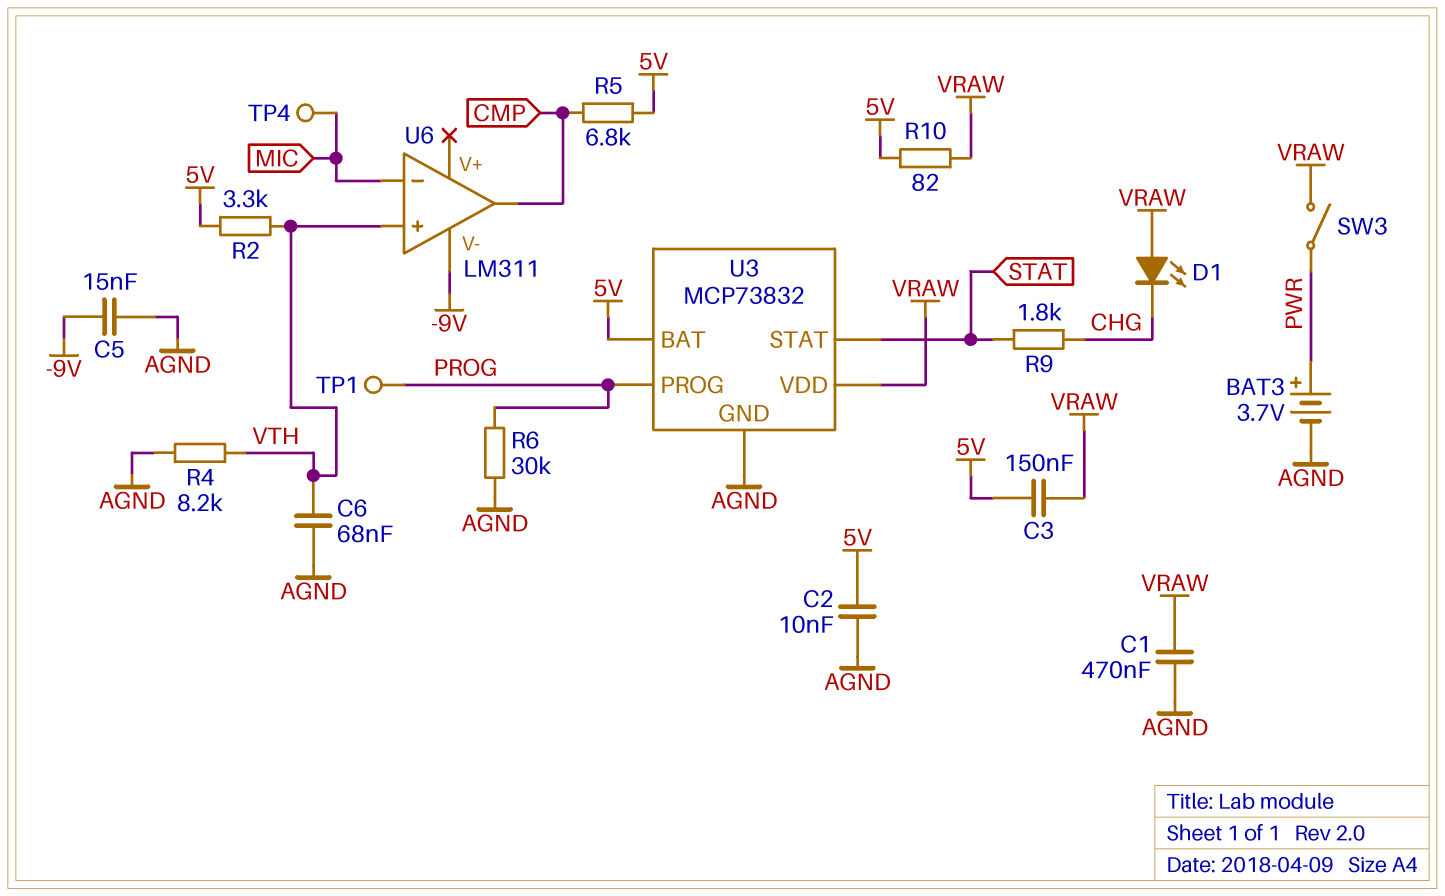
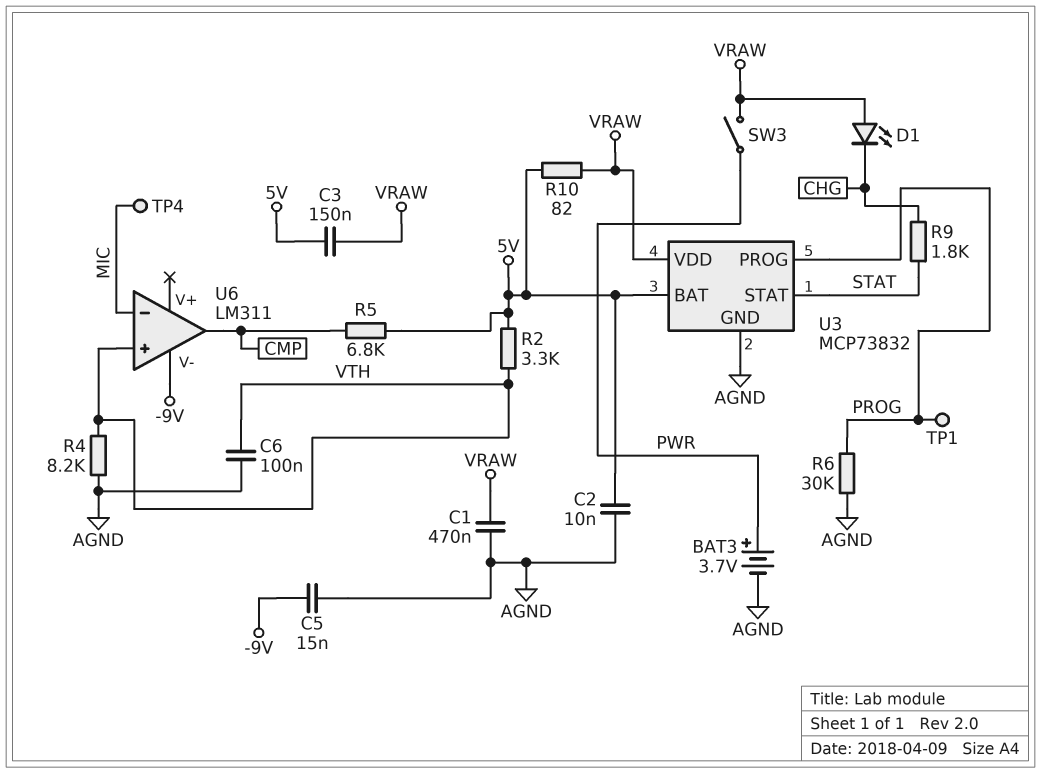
C6: 68nF (AGND, VTH) -> 100nF (AGND, VTH)

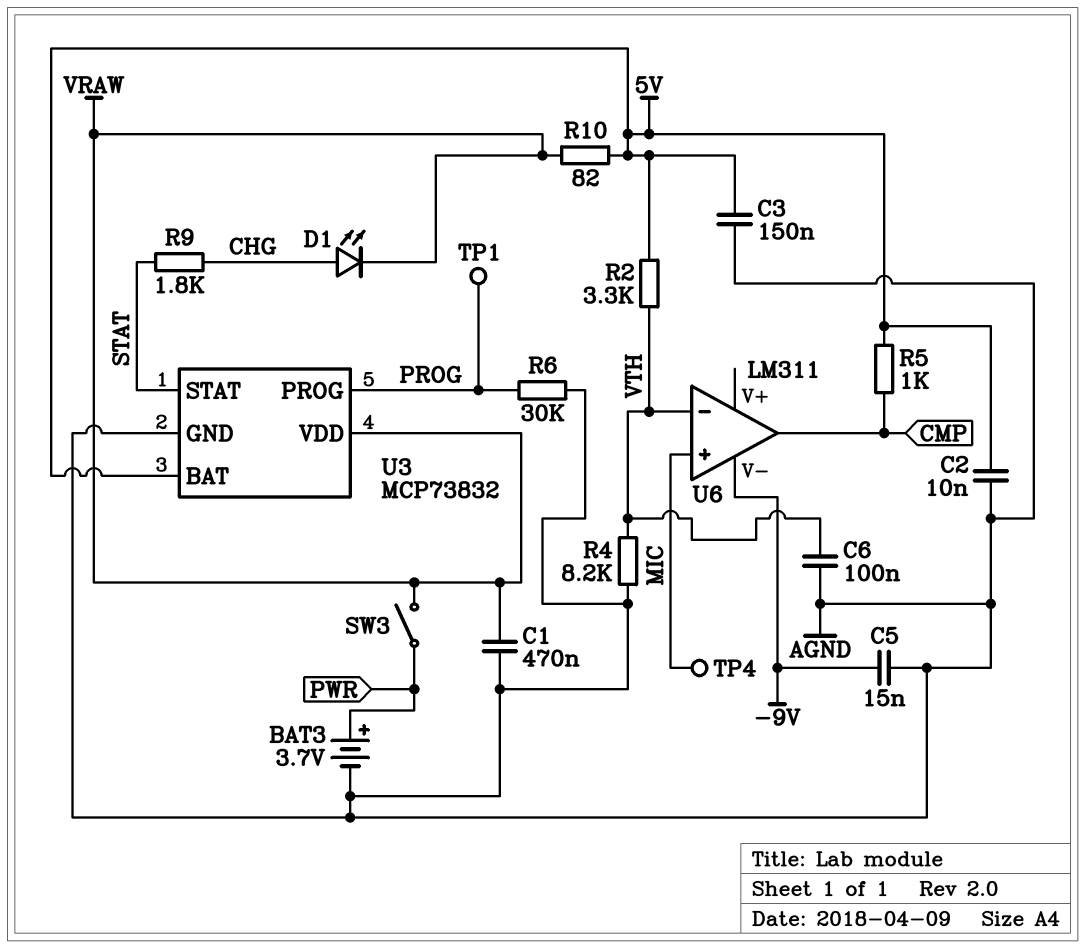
C3: 150nF (5V, VRAW) -> 150nF (5V, AGND)
D1: LED (A VRAW, K CHG) -> LED (A CHG, K VRAW)
R5: 6.8k (5V, CMP) -> 1k (5V, CMP)
U6 pin in+: VTH -> MIC
U6 pin in-: MIC -> VTH

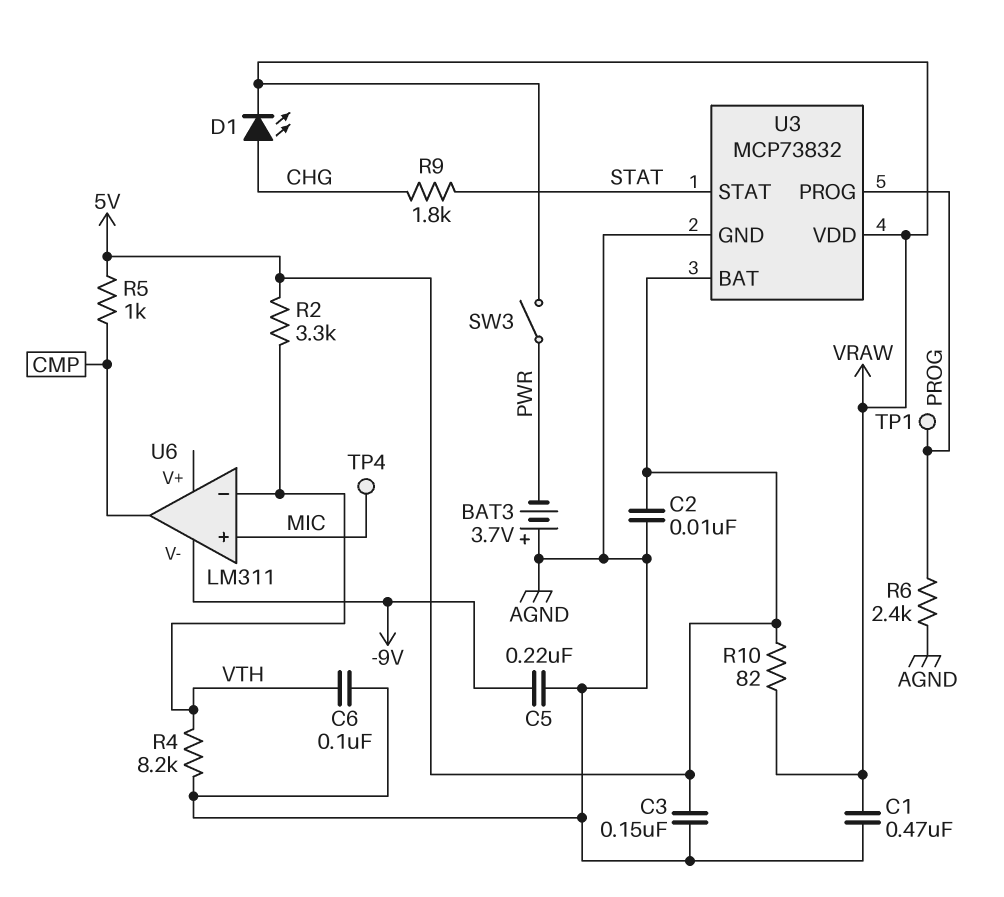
BAT3: 3.7V (plus PWR, minus AGND) -> 3.7V (plus AGND, minus PWR)
C5: 15nF (-9V, AGND) -> 220nF (-9V, AGND)
R6: 30k (AGND, PROG) -> 2.4k (AGND, PROG)

